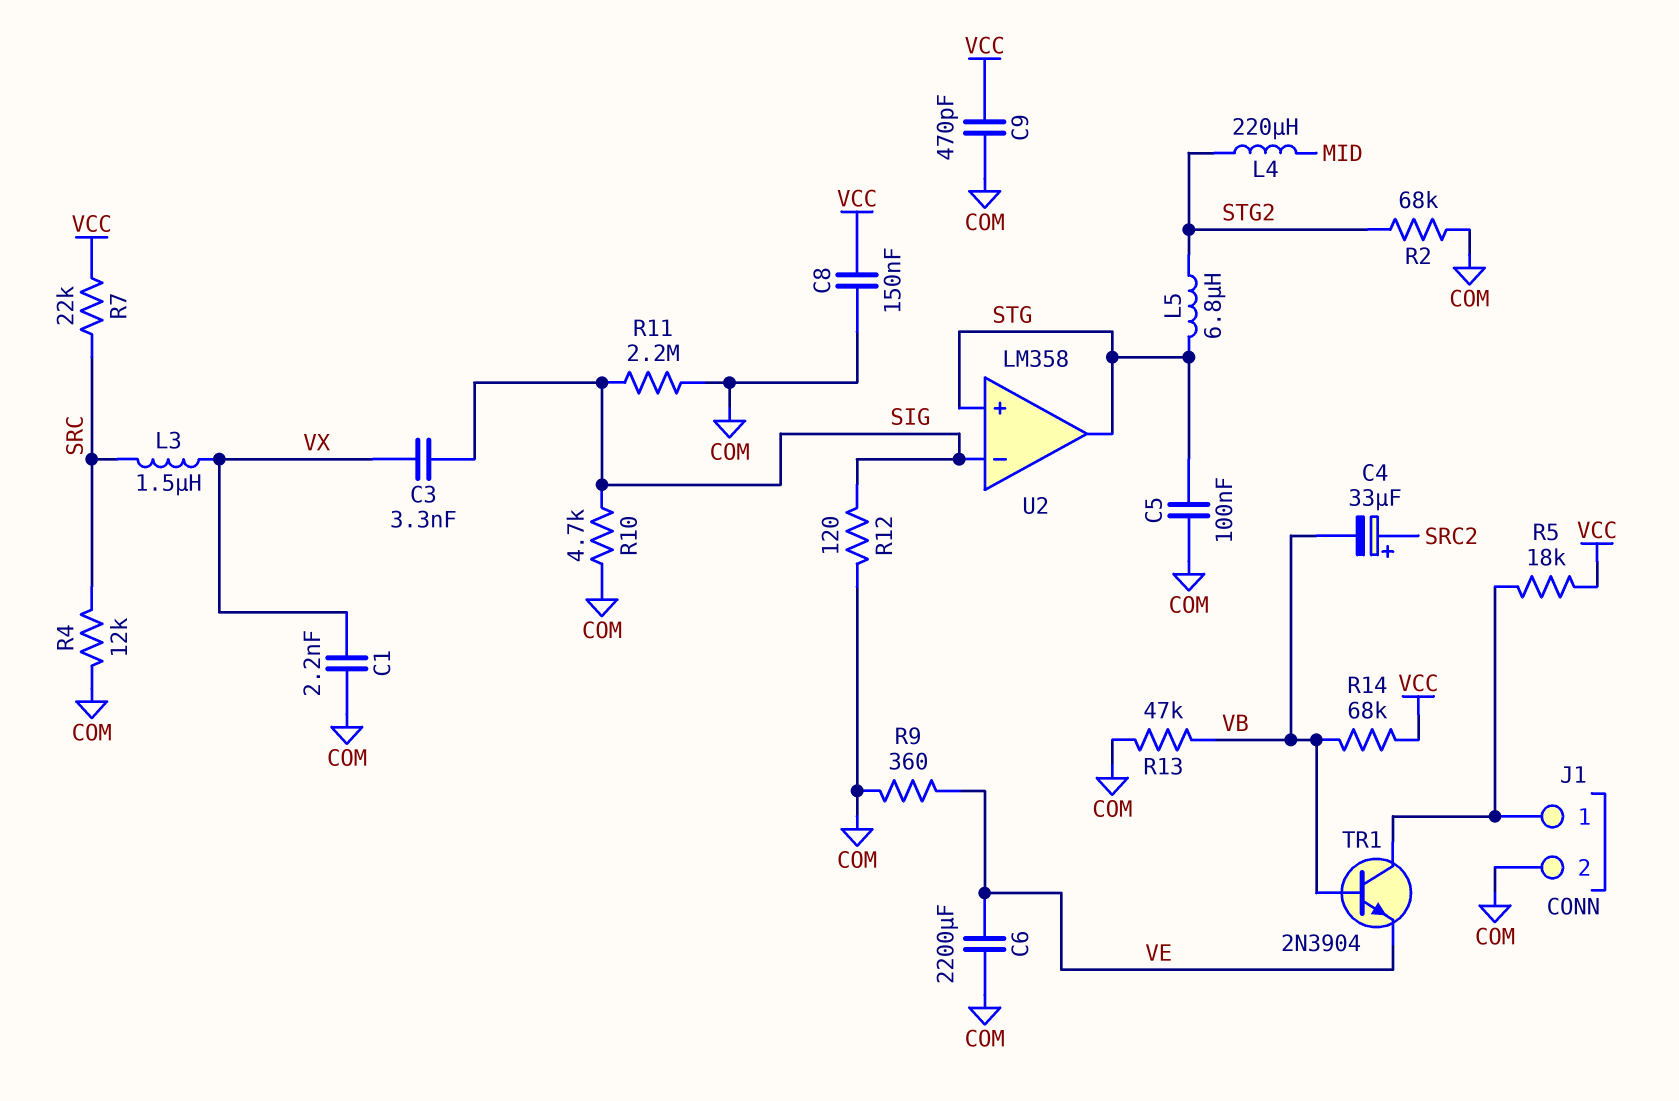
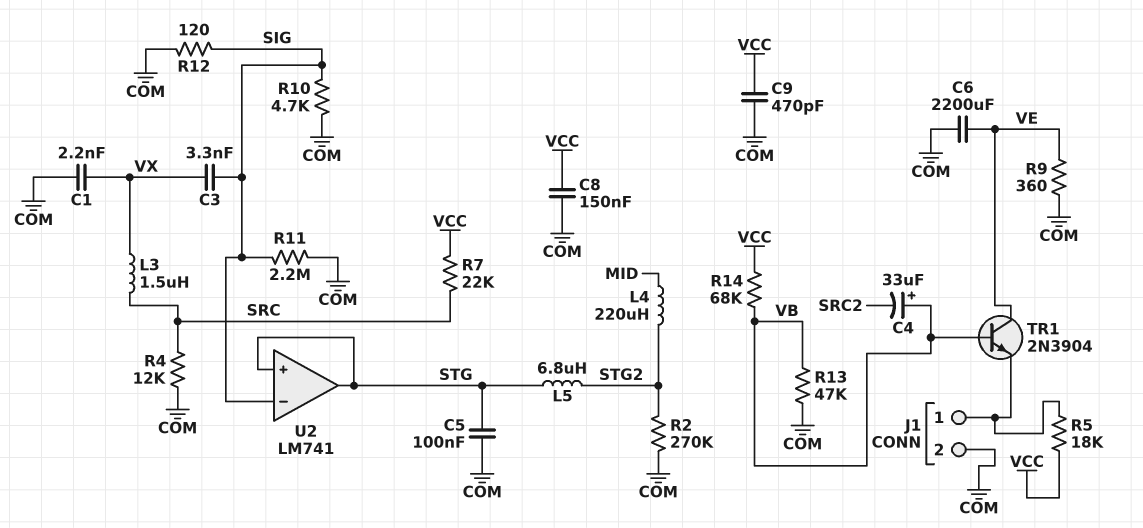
C4: 33uF (plus SRC2, minus VB) -> 33uF (plus VB, minus SRC2)
R2: 68k (COM, STG2) -> 270k (COM, STG2)
TR1: NPN 2N3904 (B VB, C J1/1, E VE) -> NPN 2N3904 (B VB, C VE, E J1/1)
U2: LM358 -> LM741

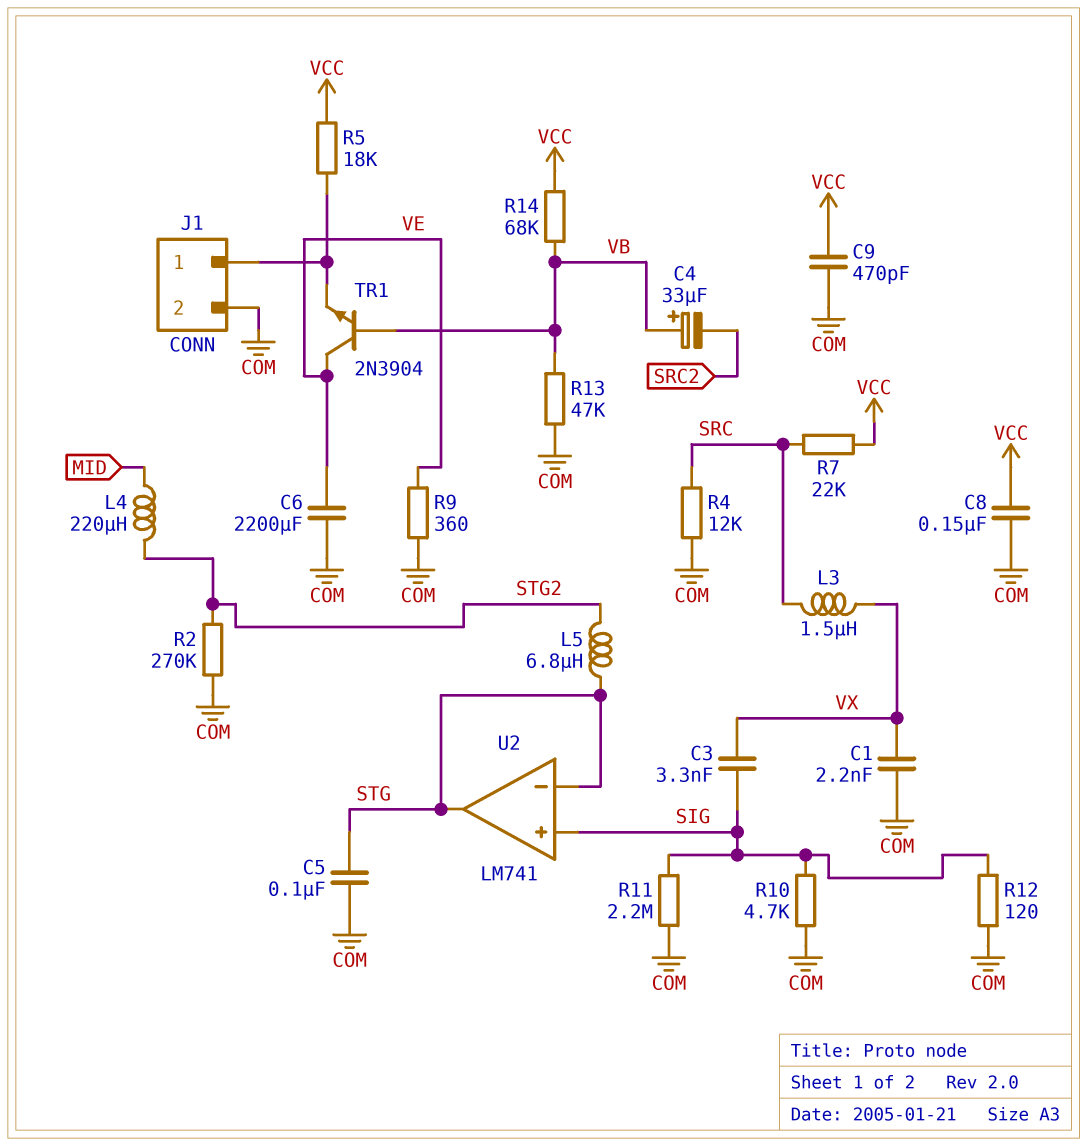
U2 pin in+: STG -> SIG
U2 pin in-: SIG -> STG

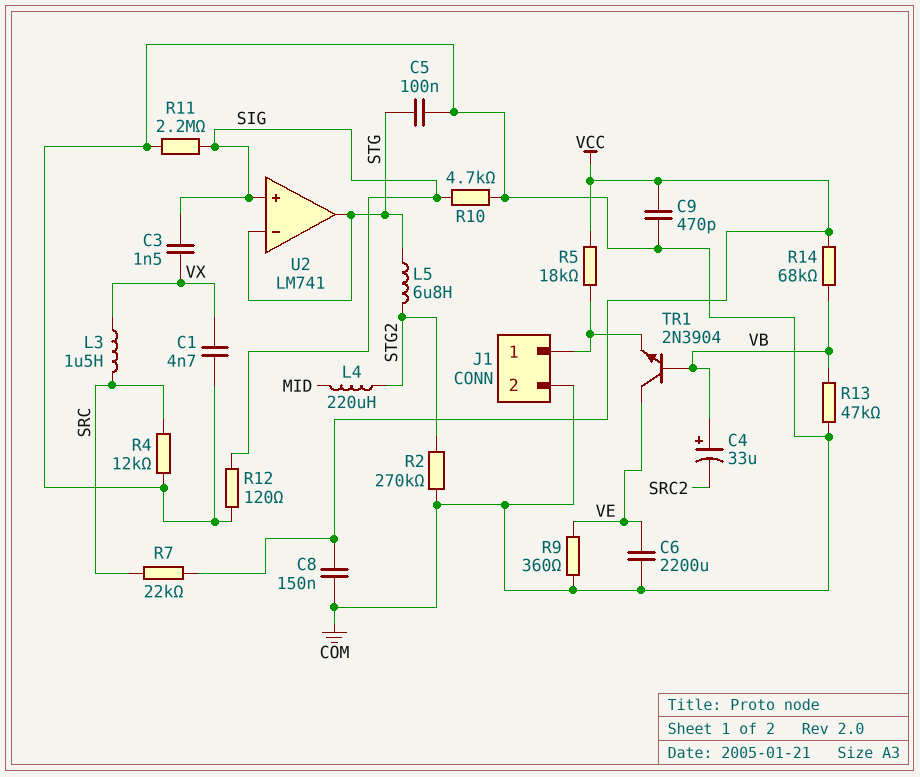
C1: 2.2nF (COM, VX) -> 4.7nF (COM, VX)
C3: 3.3nF (SIG, VX) -> 1.5nF (SIG, VX)

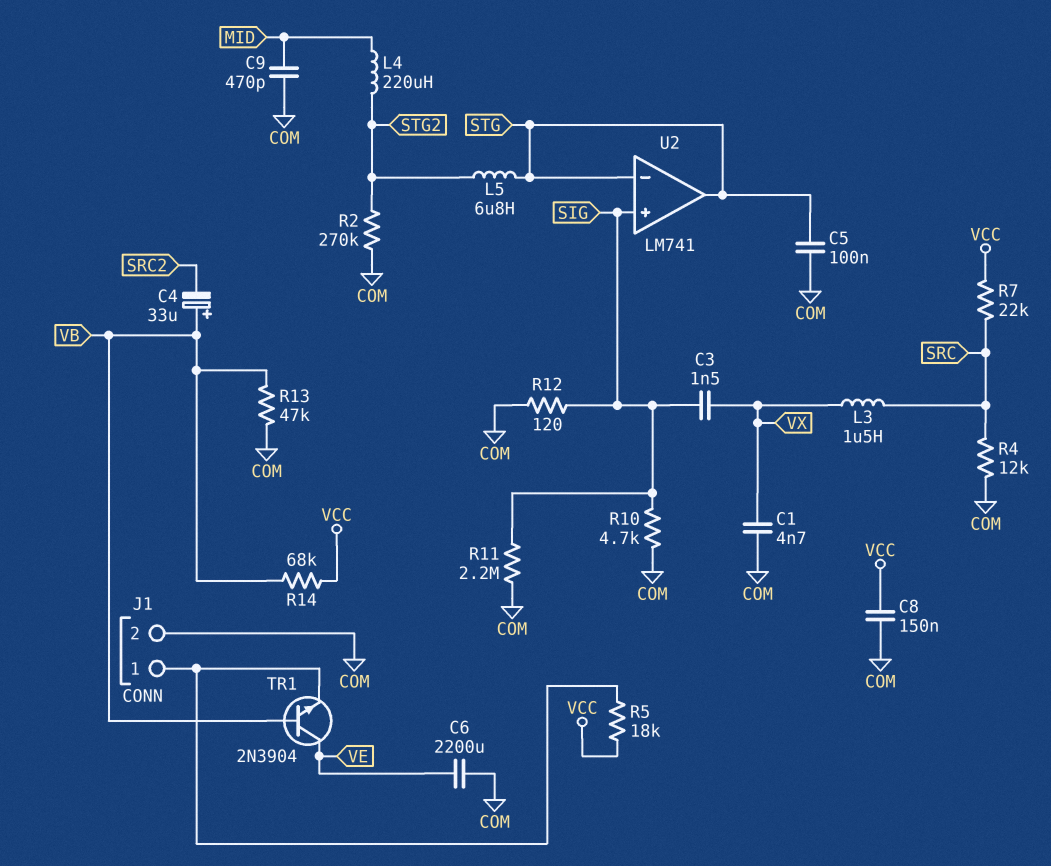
C9: 470pF (COM, VCC) -> 470pF (COM, MID)
R9: 360 (COM, VE) -> none

